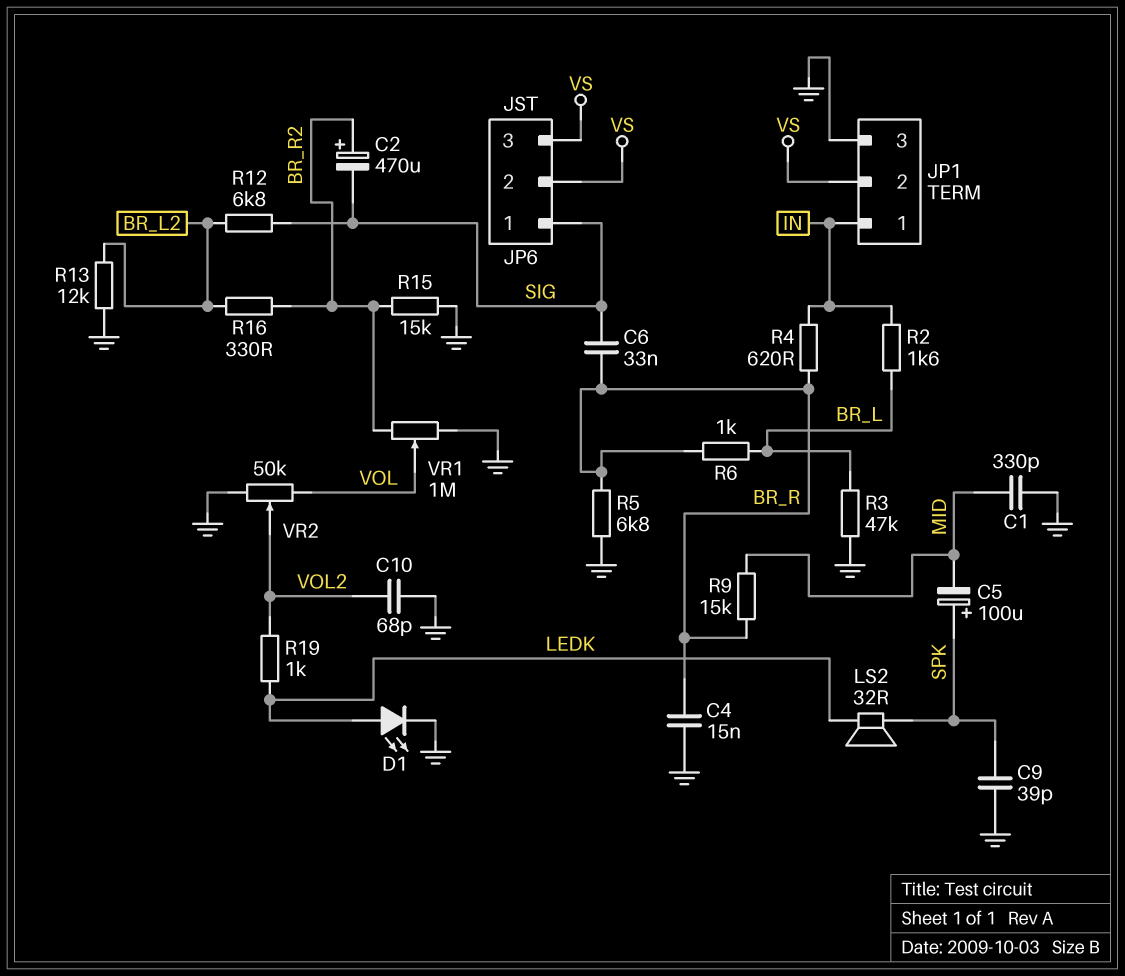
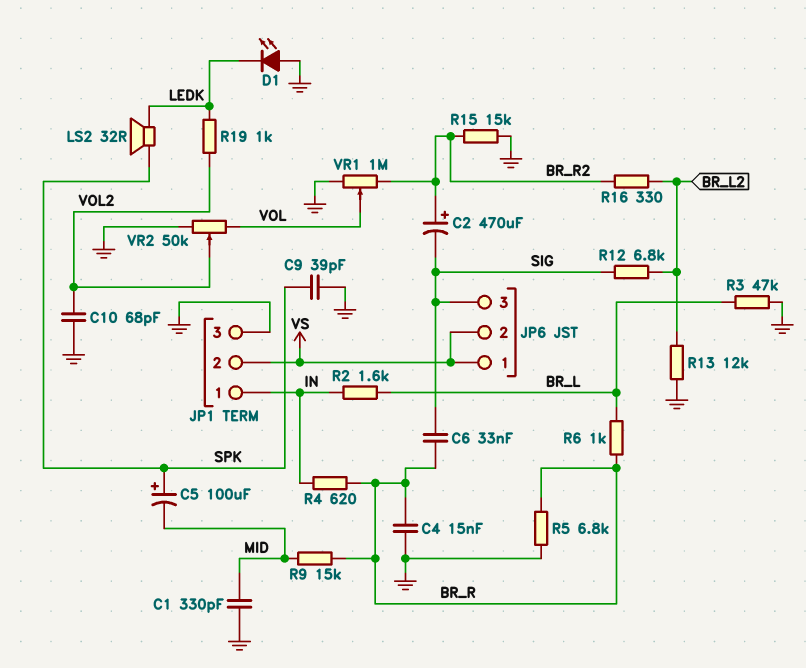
D1: LED (A LEDK, K GND) -> LED (A GND, K LEDK)
JP6 pin 1: SIG -> VS
JP6 pin 3: VS -> SIG

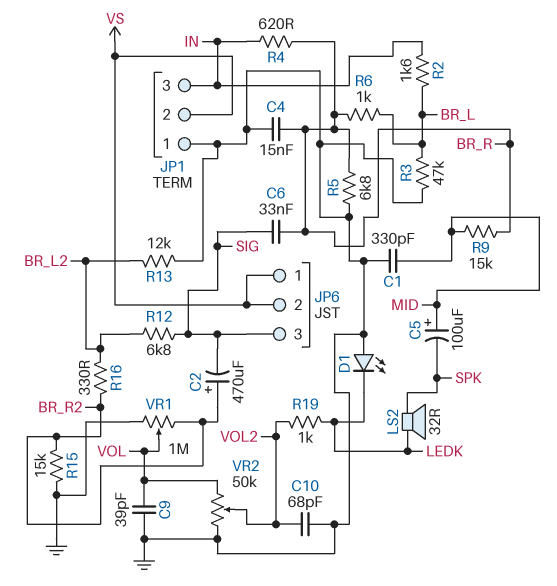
C5: 100uF (plus SPK, minus MID) -> 100uF (plus MID, minus SPK)
C9: 39pF (GND, SPK) -> 39pF (GND, VOL)
JP1 pin 1: IN -> GND
JP1 pin 3: GND -> IN

